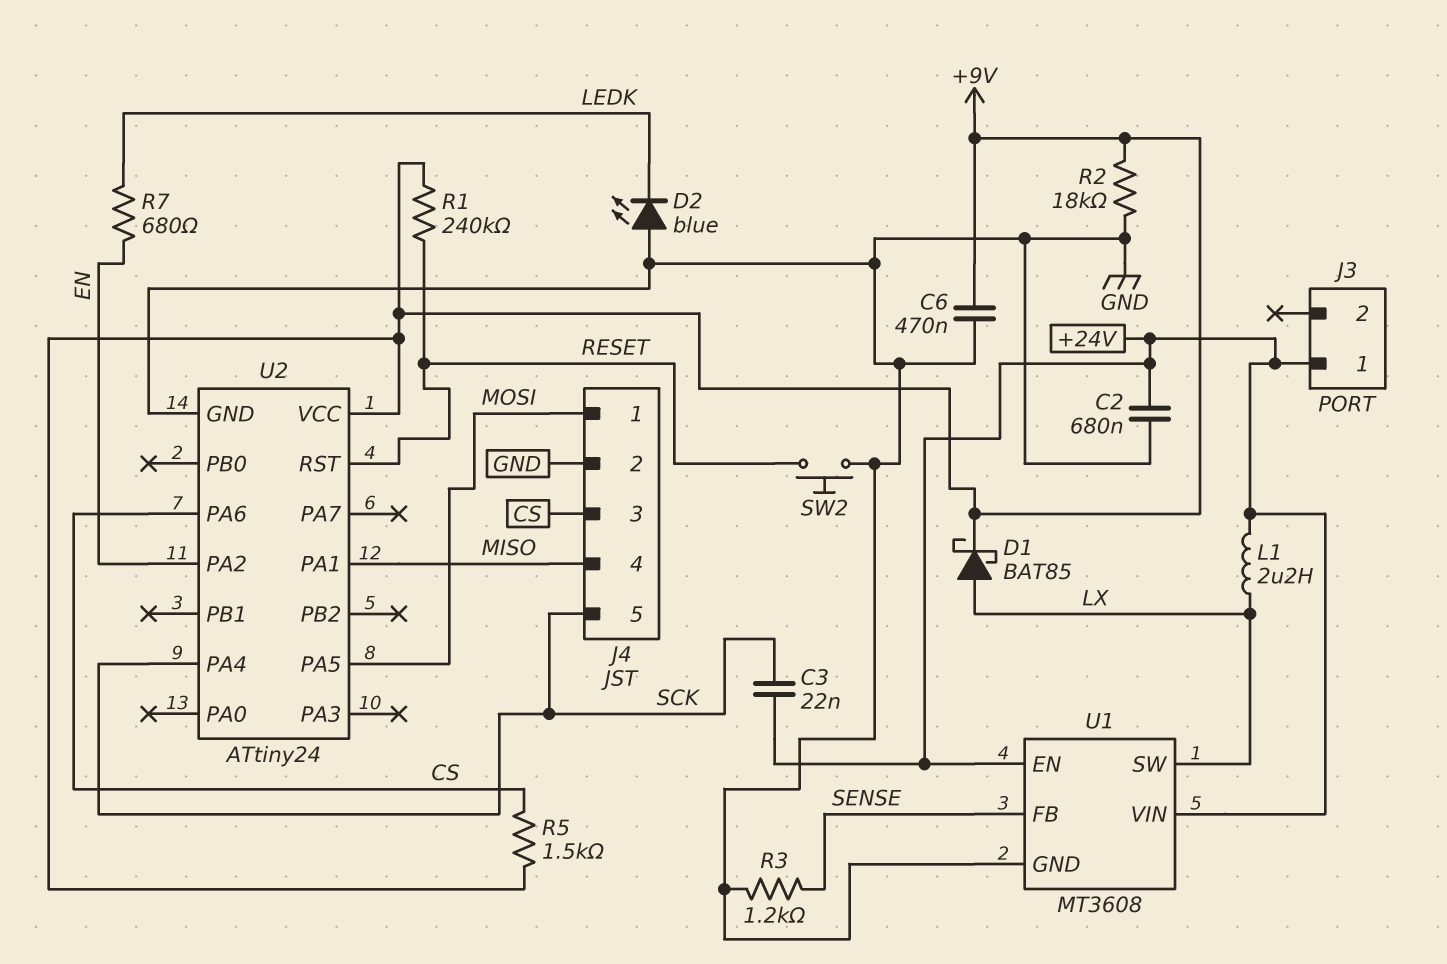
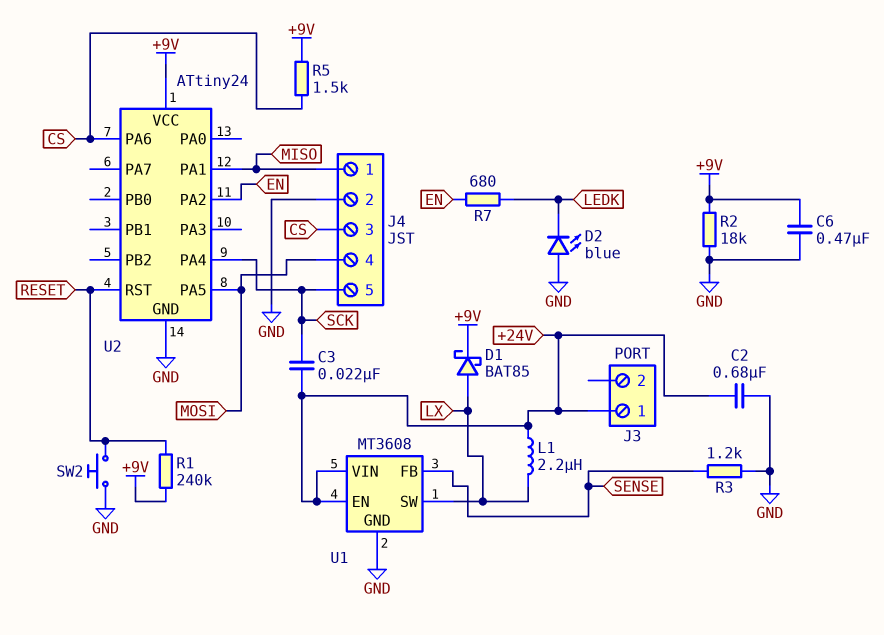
J4 pin 1: MOSI -> MISO
J4 pin 4: MISO -> MOSI

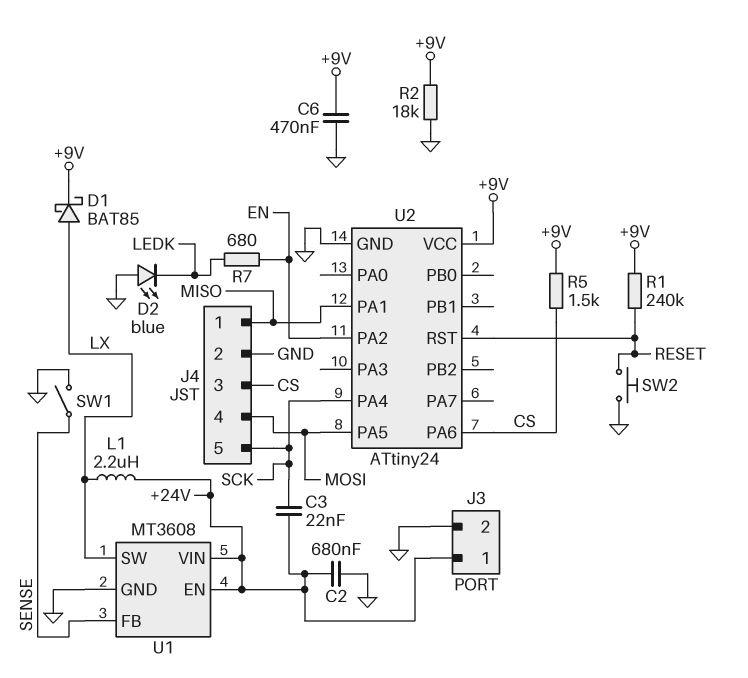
J3 pin 2: none -> GND
R3: 1.2k (GND, SENSE) -> none
SW1: none -> switch (GND, SENSE)

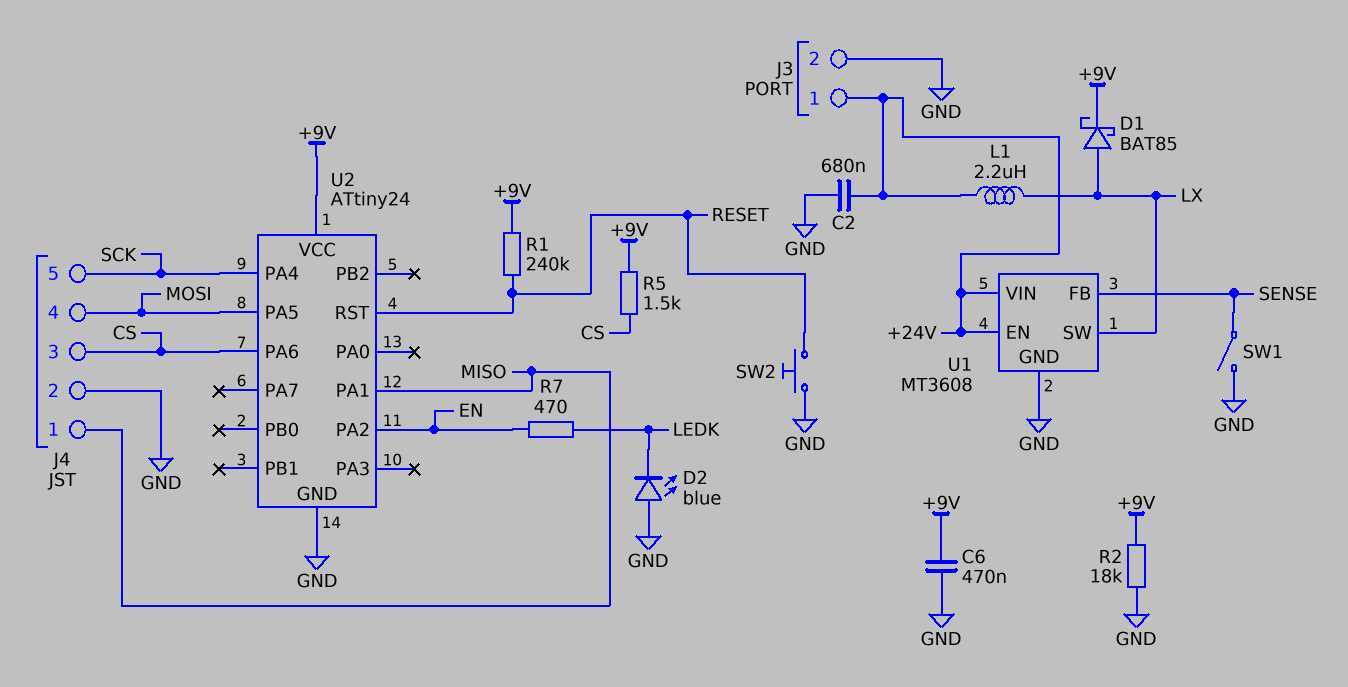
C3: 22nF (+24V, SCK) -> none
R7: 680 (EN, LEDK) -> 470 (EN, LEDK)

